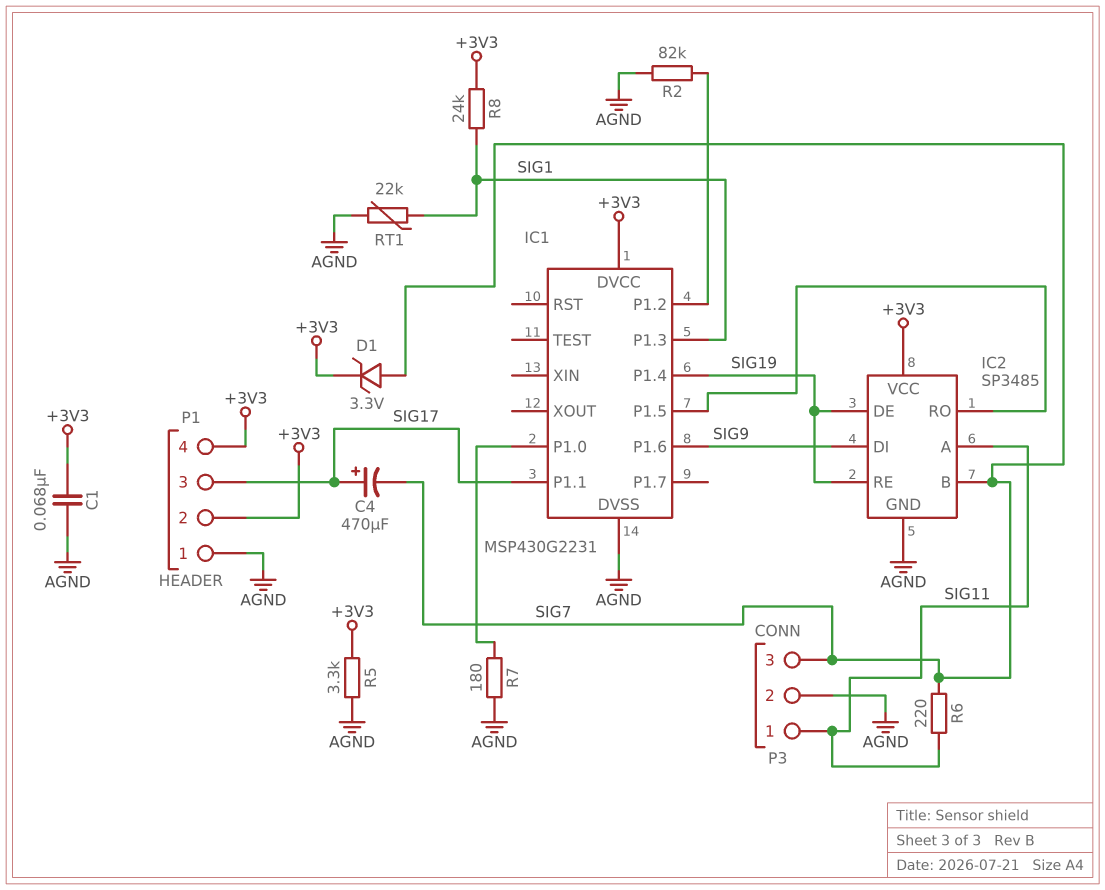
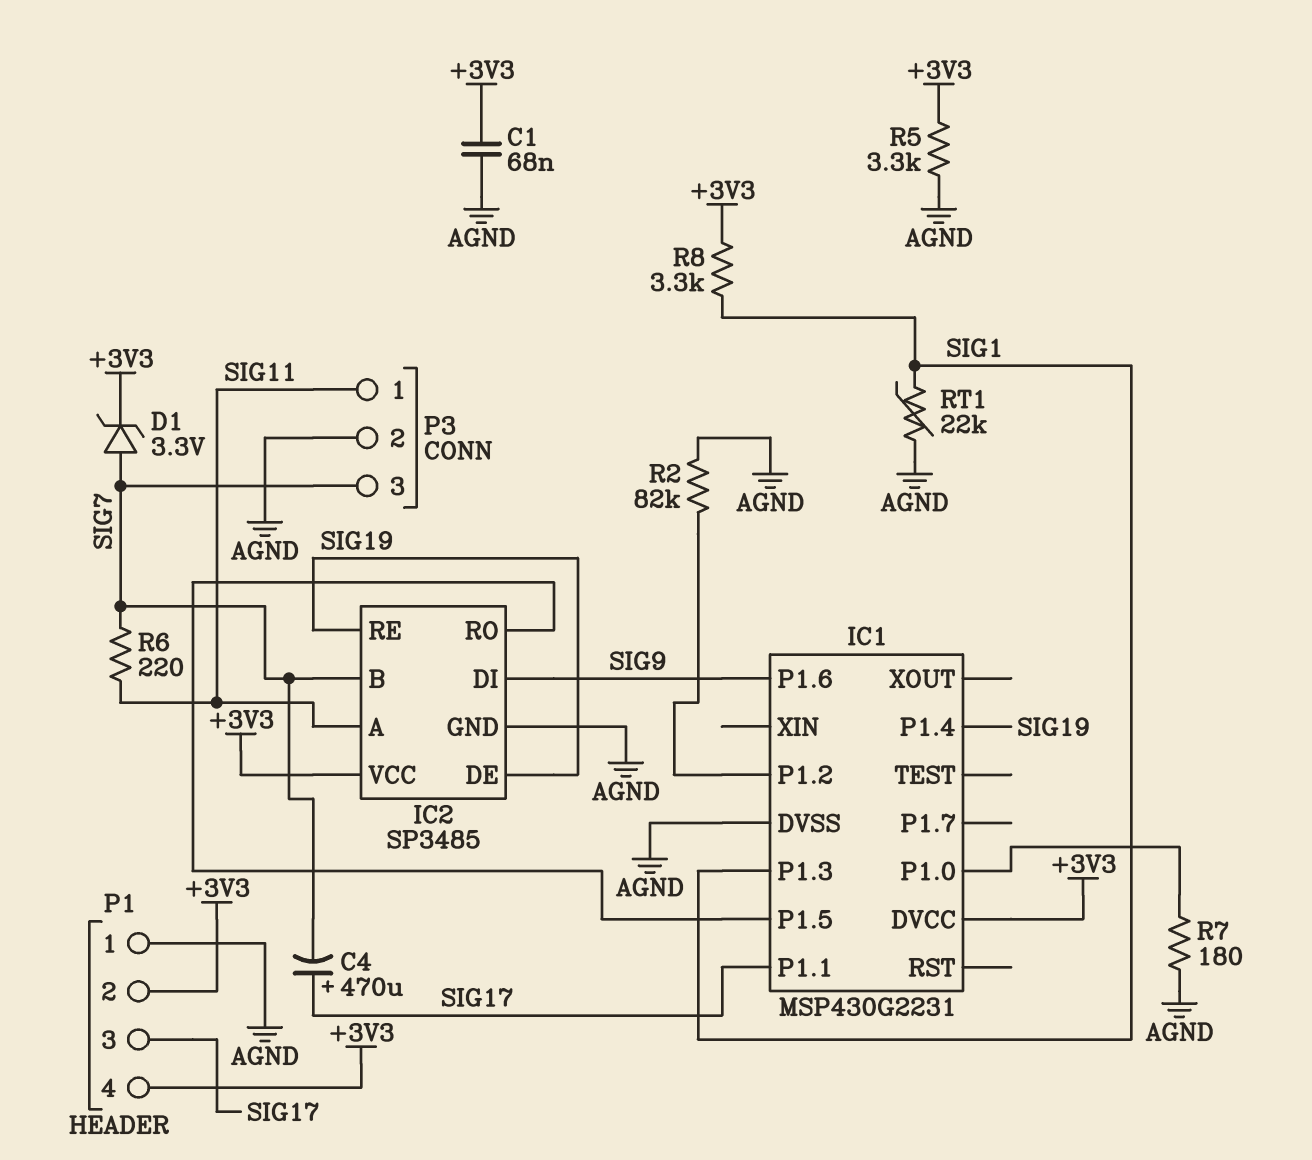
R8: 24k (+3V3, SIG1) -> 3.3k (+3V3, SIG1)

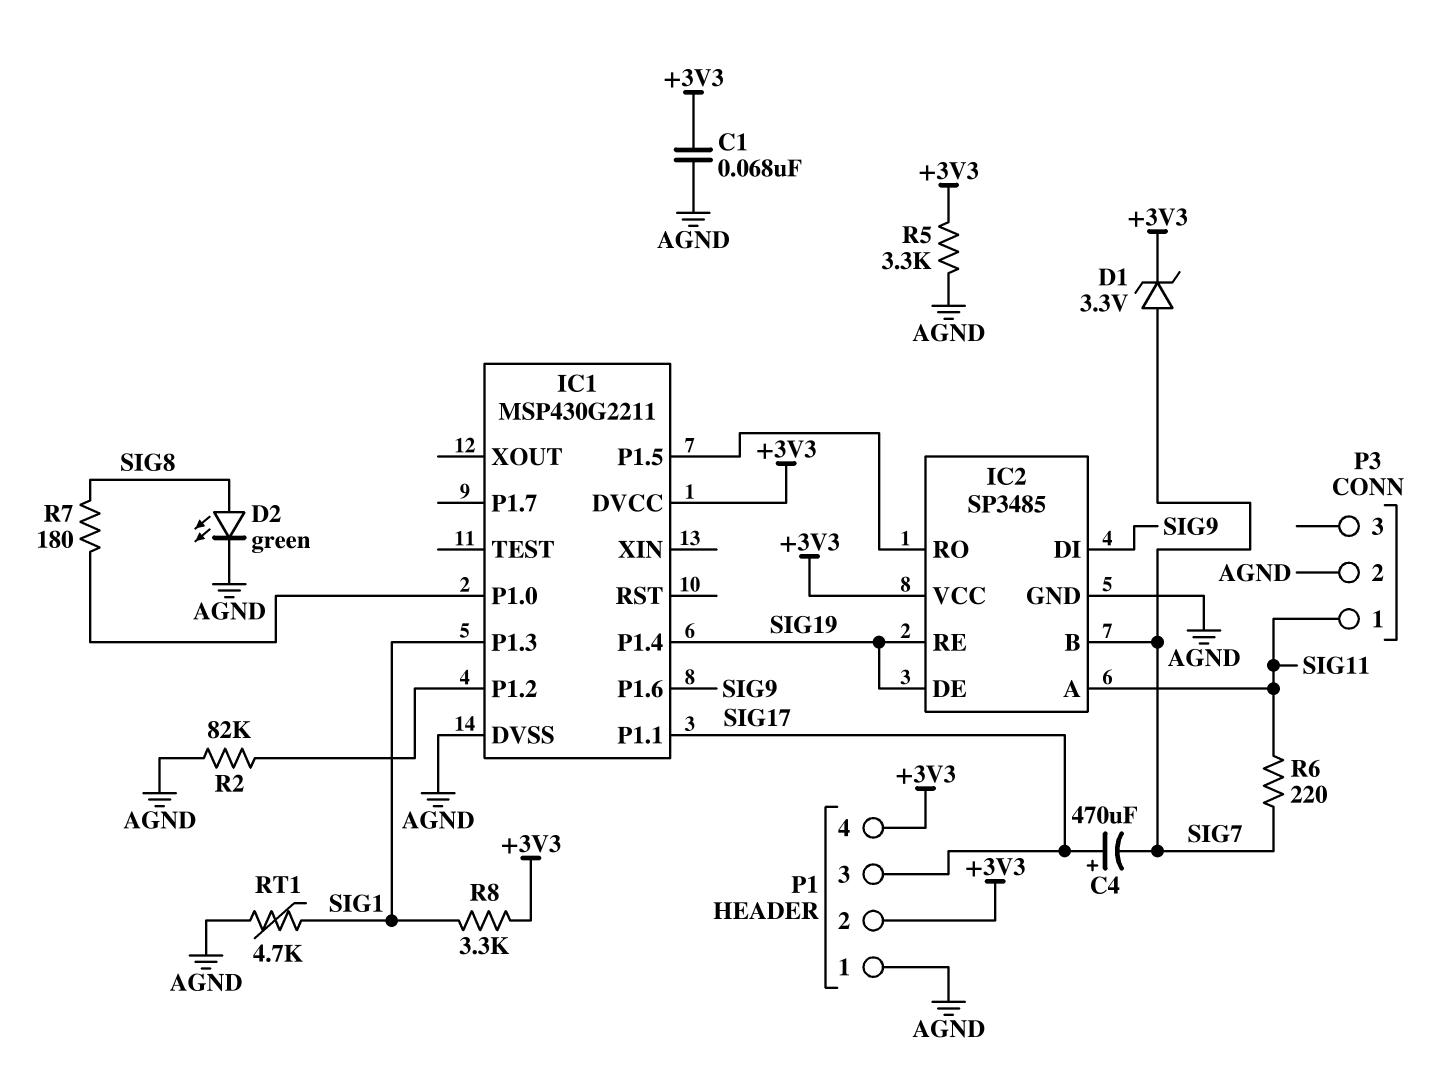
D2: none -> LED green (A SIG8, K AGND)
IC1: MSP430G2231 -> MSP430G2211
P3 pin 3: SIG7 -> none
R7: 180 (AGND, IC1/P1.0) -> 180 (IC1/P1.0, SIG8)
RT1: 22k (AGND, SIG1) -> 4.7k (AGND, SIG1)

